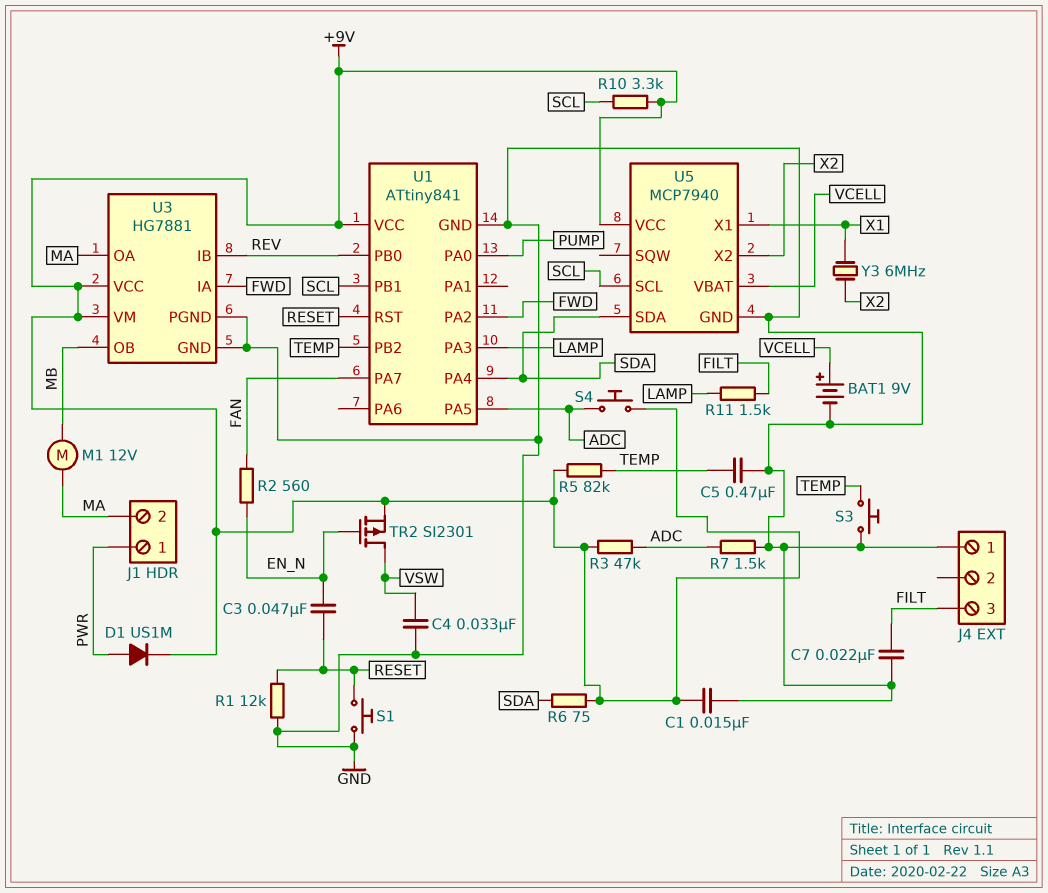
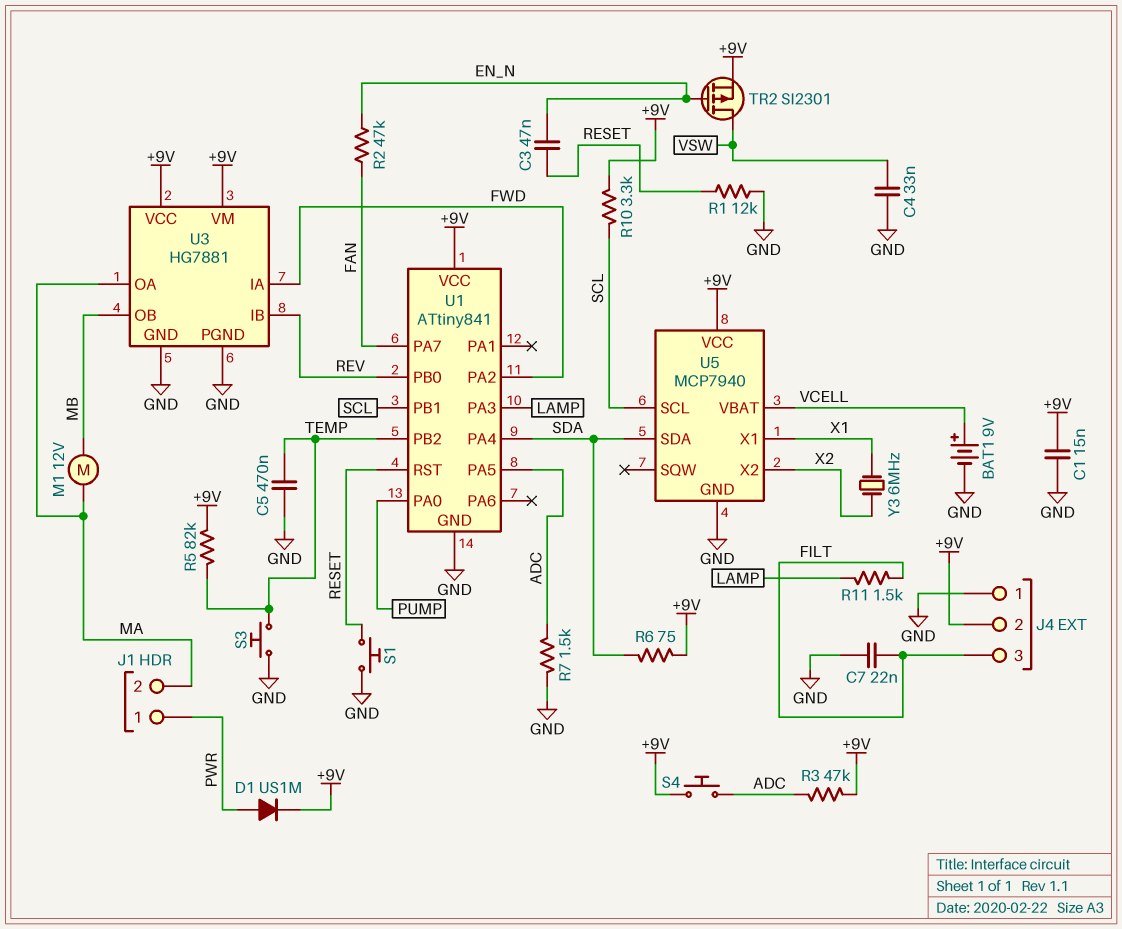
J4 pin 2: none -> +9V
R2: 560 (EN_N, FAN) -> 47k (EN_N, FAN)

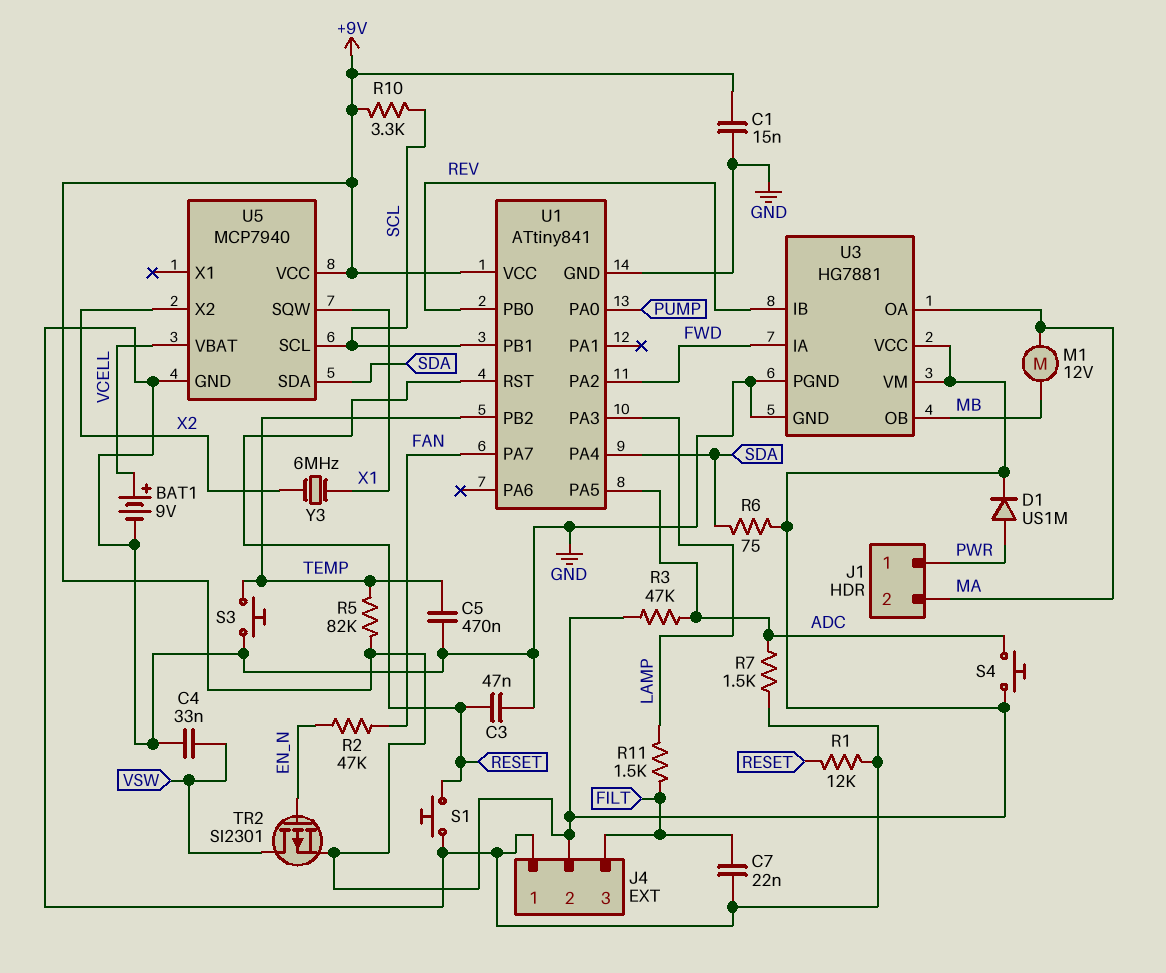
C3: 47nF (EN_N, RESET) -> 47nF (GND, RESET)
U5 pin SQW: none -> X1
U5 pin X1: X1 -> none

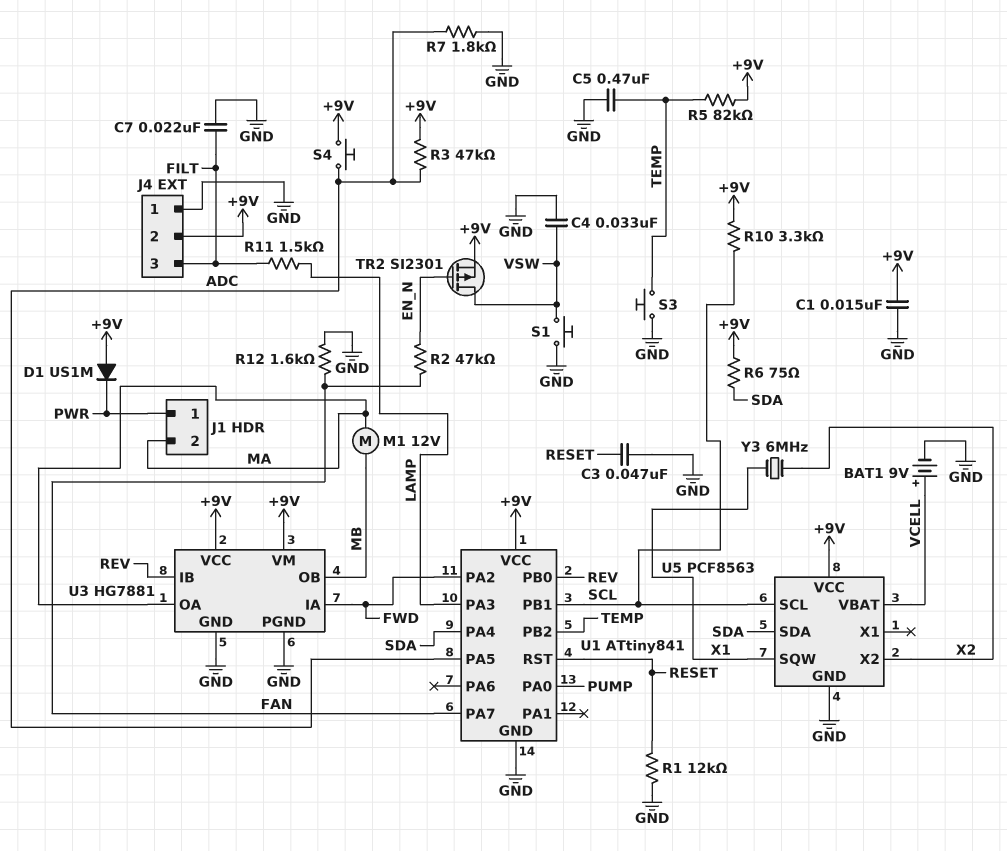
D1: diode US1M (A PWR, K +9V) -> diode US1M (A +9V, K PWR)
R7: 1.5k (ADC, GND) -> 1.8k (ADC, GND)
R12: none -> 1.6k (FAN, GND)
S1: button (GND, RESET) -> button (GND, VSW)
U5: MCP7940 -> PCF8563

